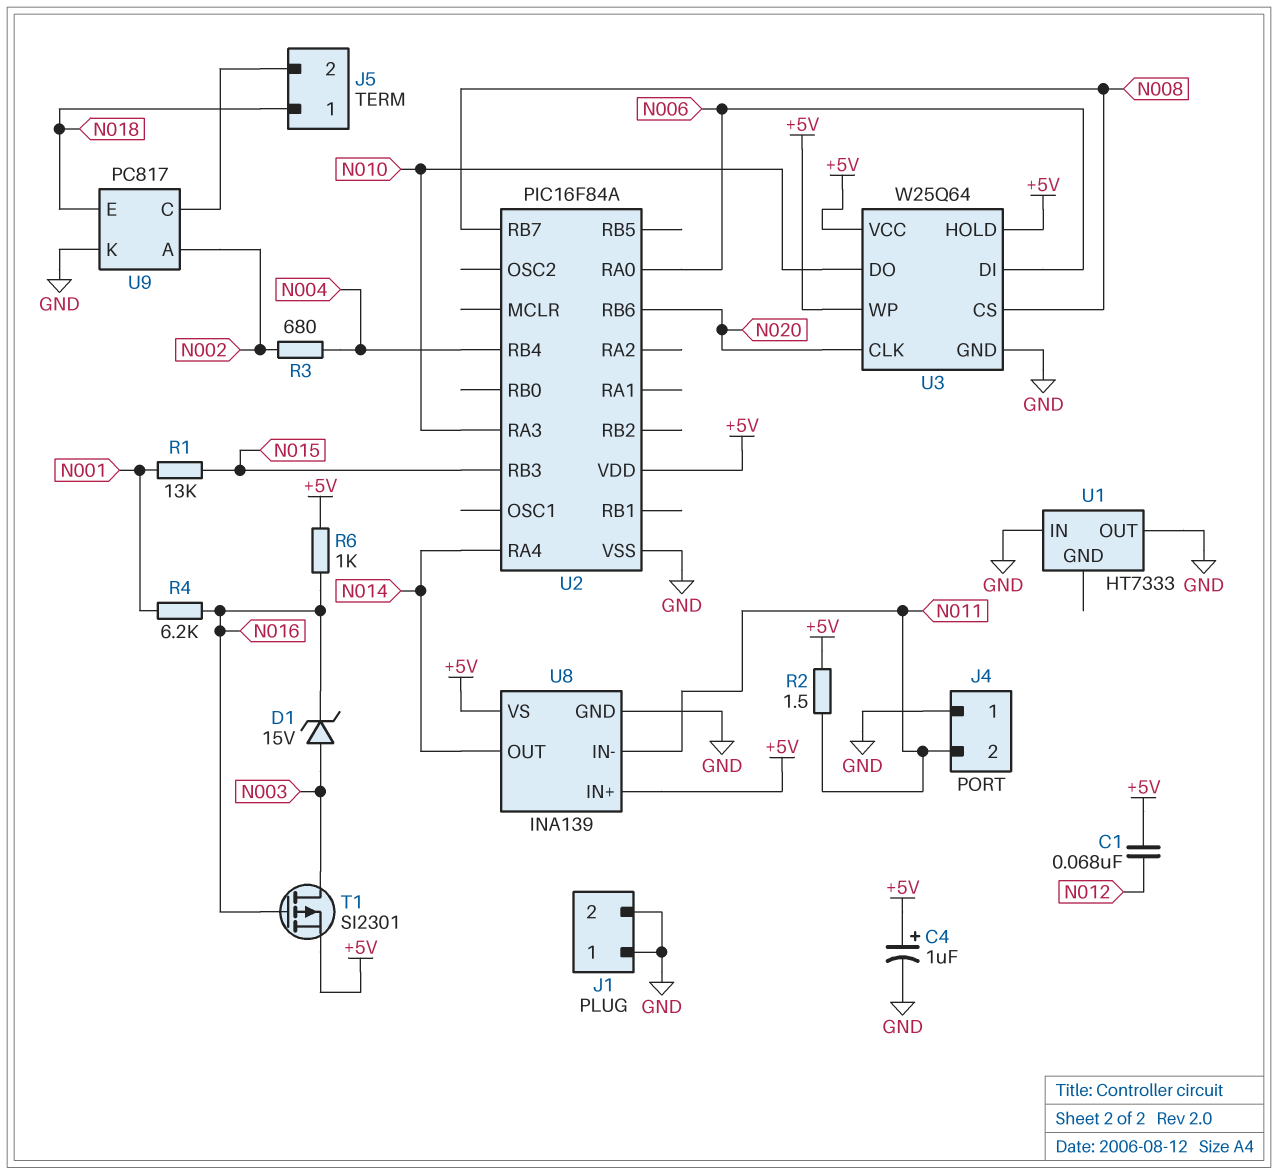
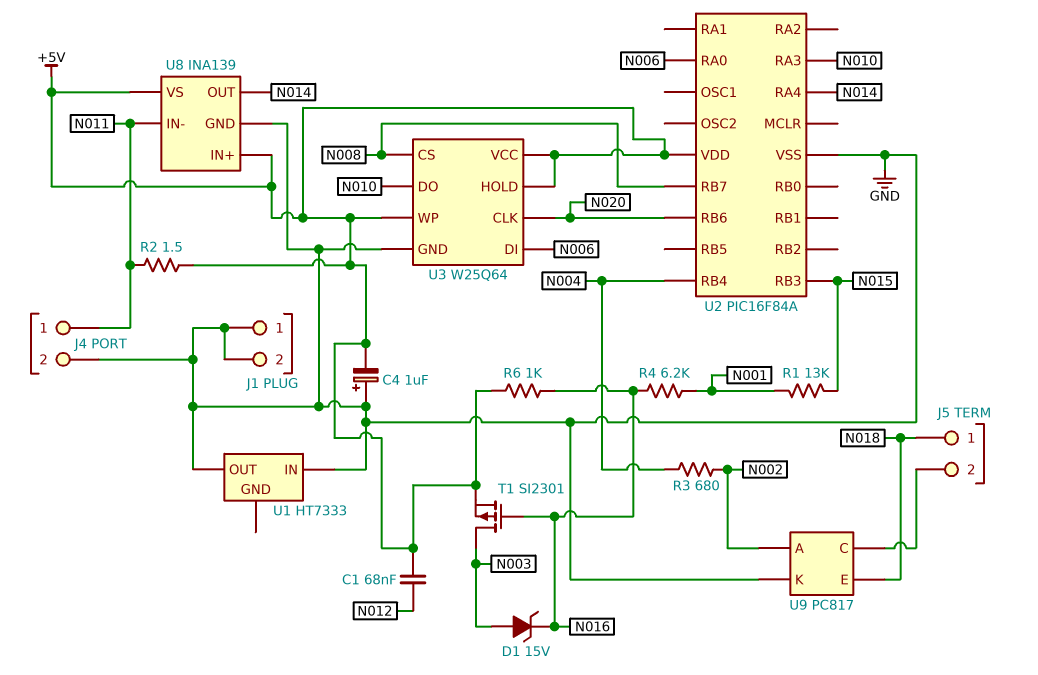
C4: 1uF (plus +5V, minus GND) -> 1uF (plus GND, minus +5V)
J4 pin 1: GND -> N011
J4 pin 2: N011 -> GND

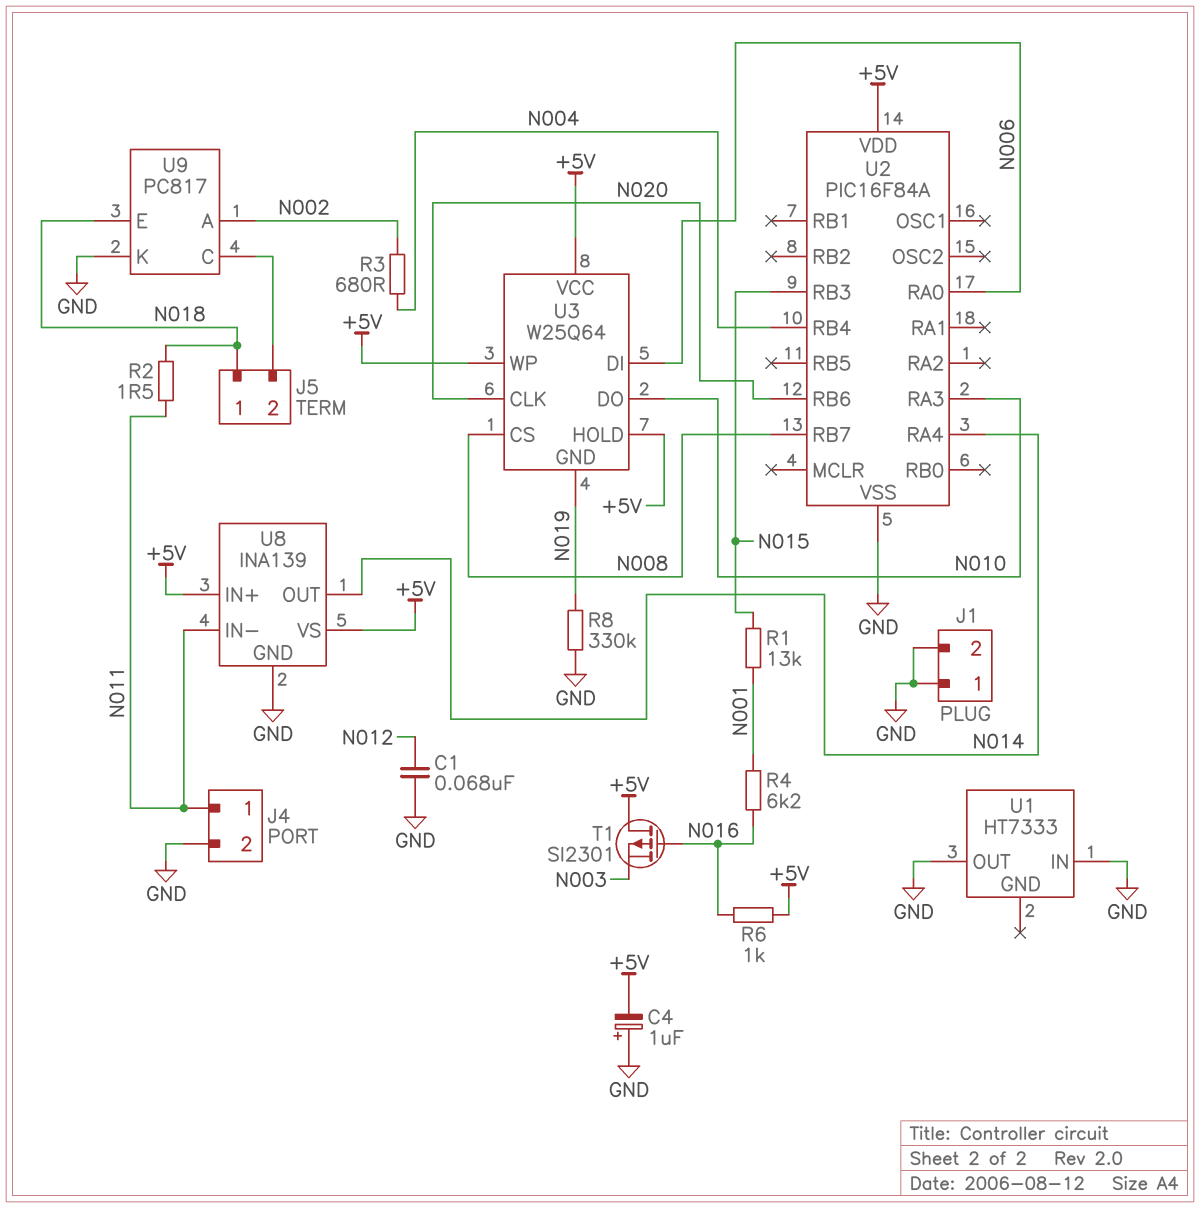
C1: 68nF (+5V, N012) -> 68nF (GND, N012)
D1: zener 15V (A N003, K N016) -> none
R2: 1.5 (+5V, N011) -> 1.5 (N011, N018)
R8: none -> 330k (GND, N019)
T1: PMOS SI2301 (G N016, D N003, S +5V) -> PMOS SI2301 (G N016, D +5V, S N003)
U3 pin GND: GND -> N019

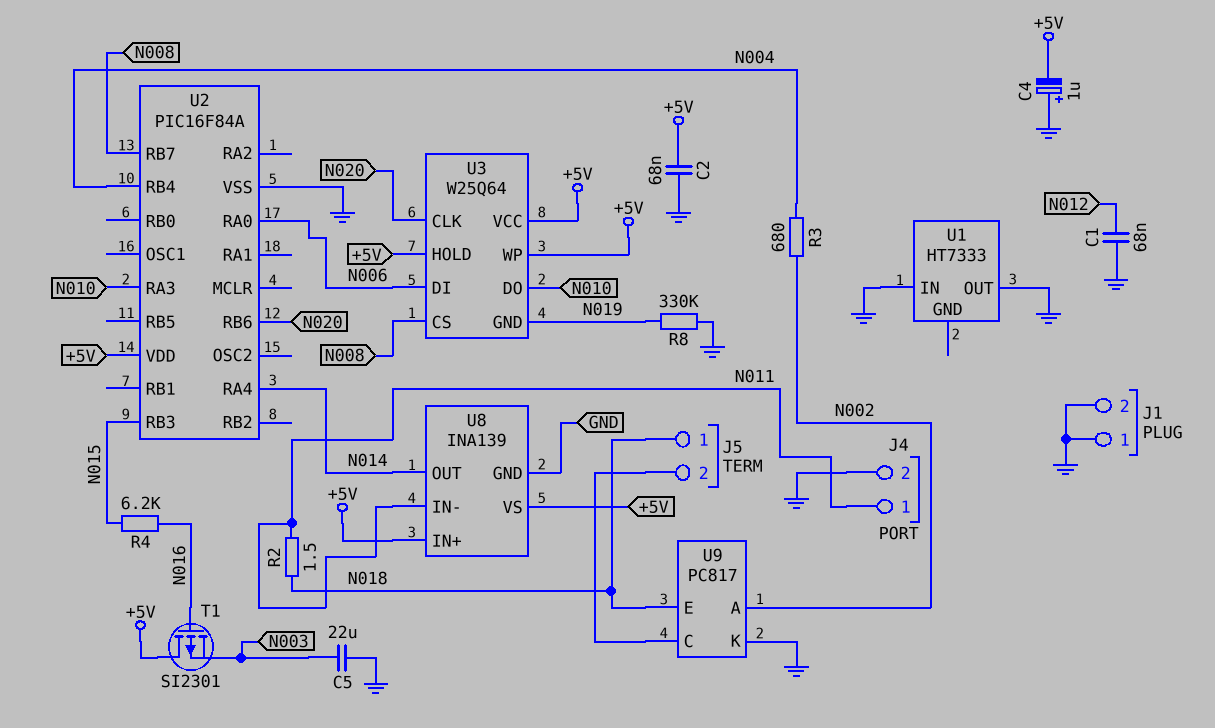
C2: none -> 68nF (+5V, GND)
C5: none -> 22uF (GND, N003)
R1: 13k (N001, N015) -> none
R4: 6.2k (N001, N016) -> 6.2k (N015, N016)
R6: 1k (+5V, N016) -> none

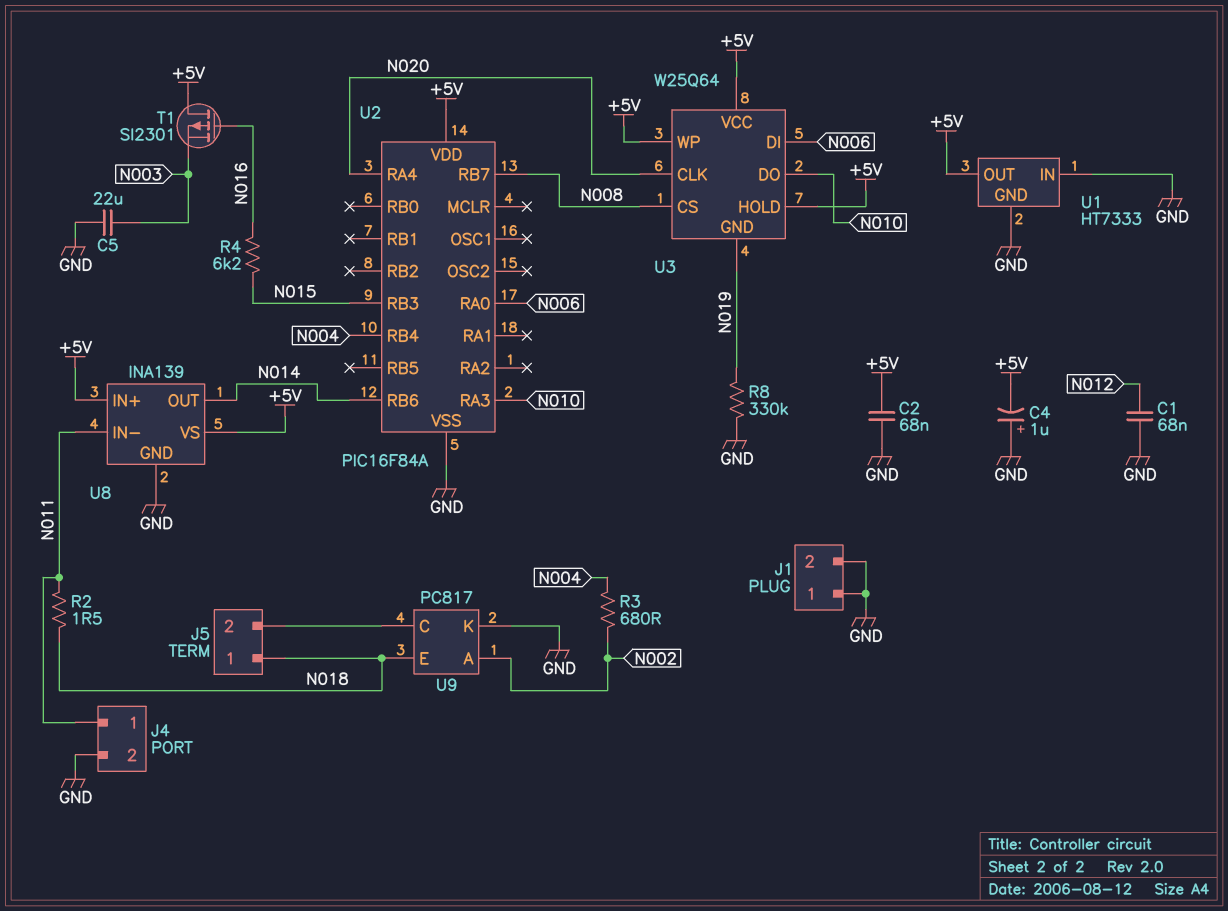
U1 pin GND: none -> GND
U1 pin OUT: GND -> +5V
U2 pin RA4: N014 -> N020
U2 pin RB6: N020 -> N014

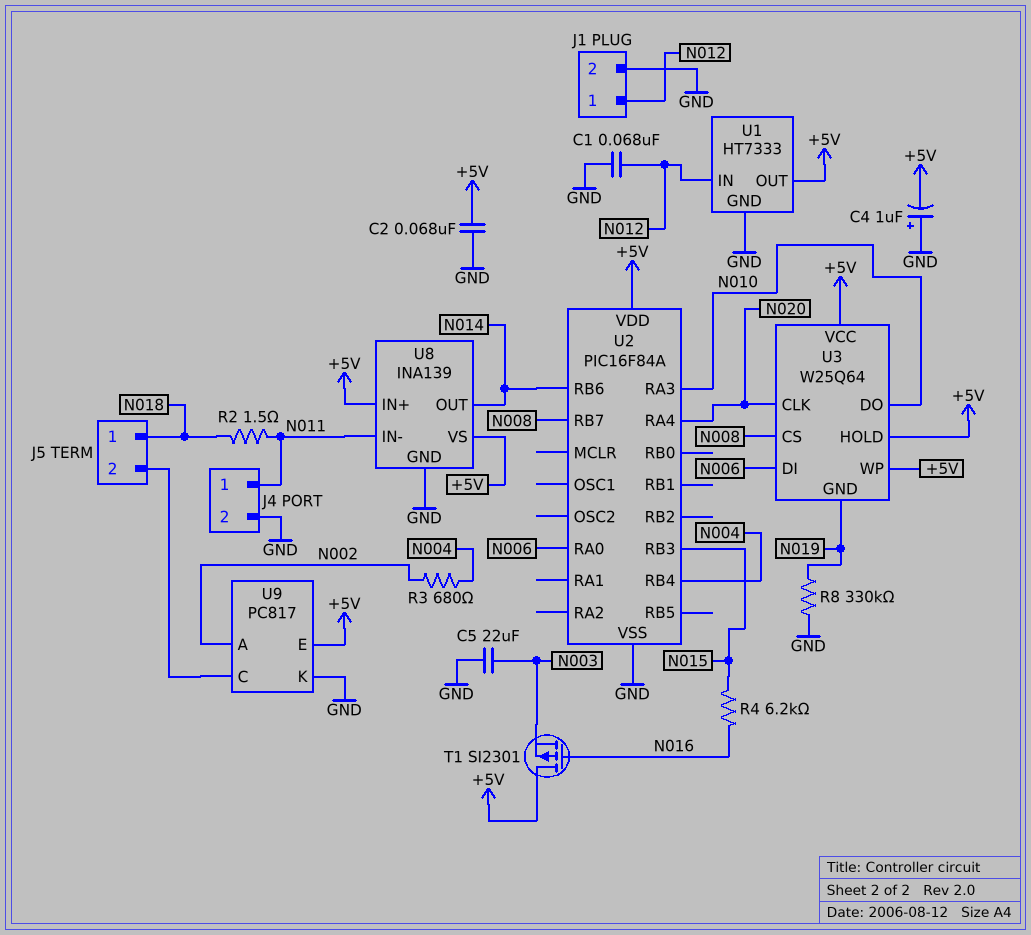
J1 pin 1: GND -> N012
U1 pin IN: GND -> N012
U9 pin E: N018 -> +5V

